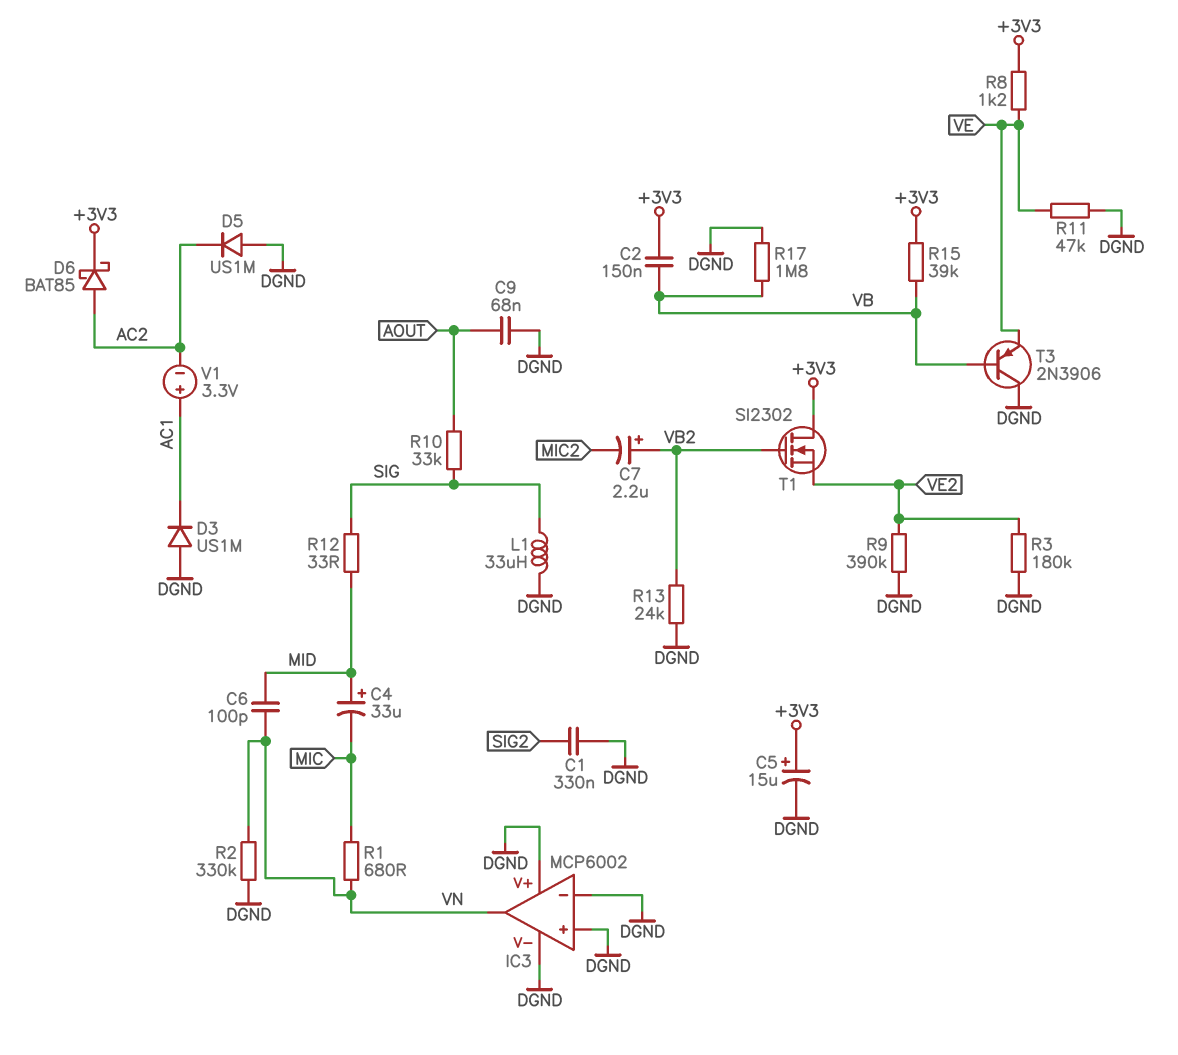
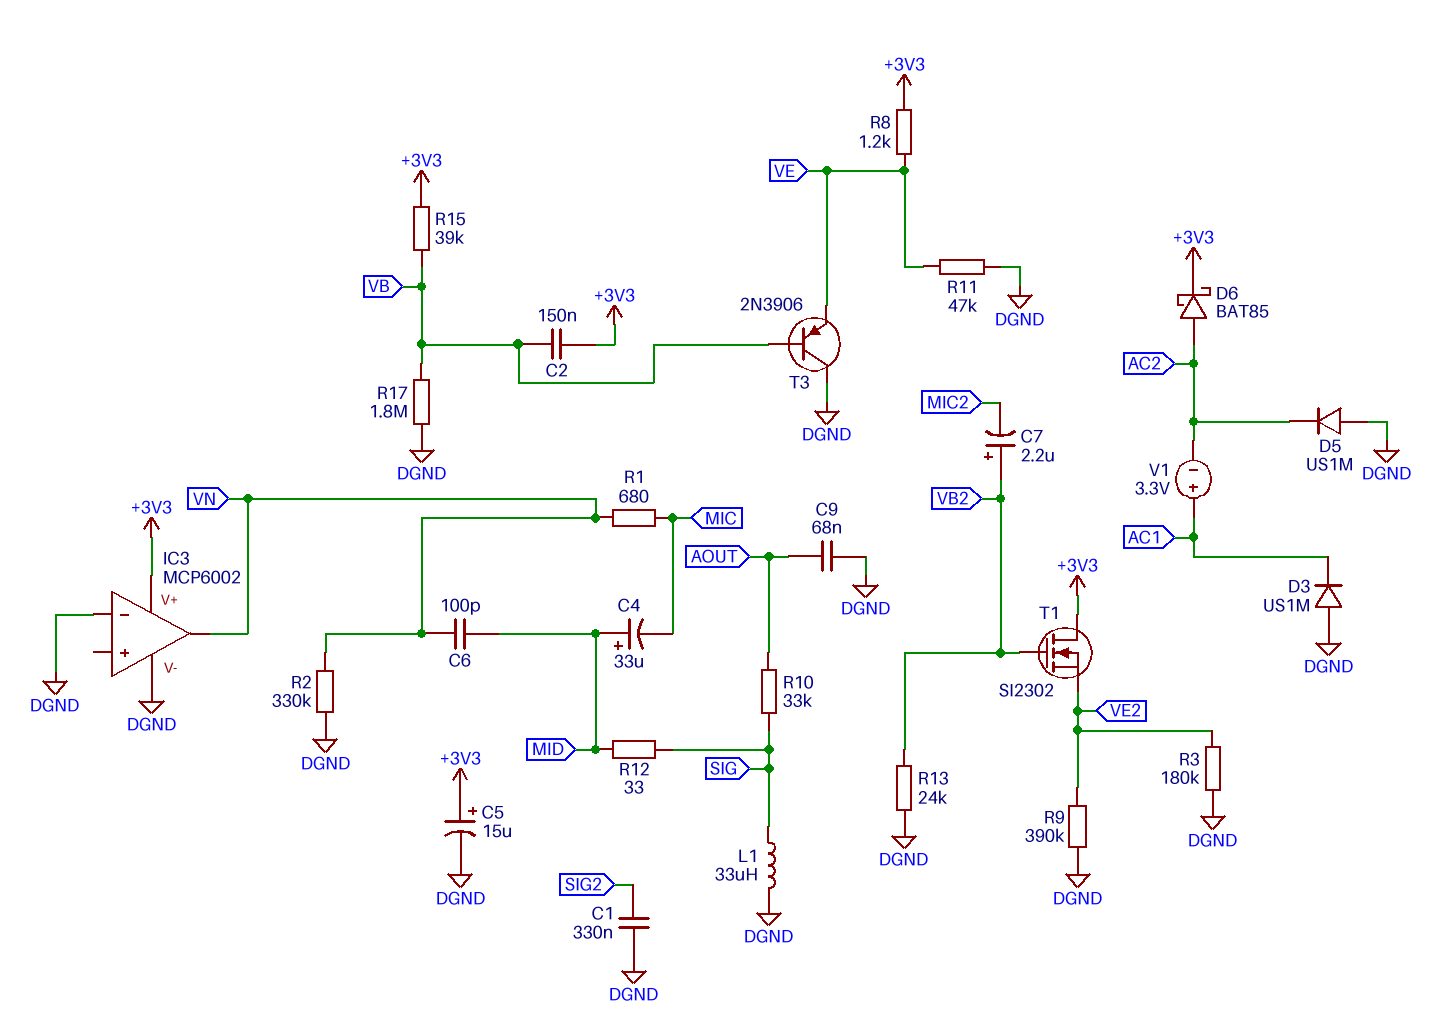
IC3 pin V+: DGND -> +3V3
IC3 pin in+: DGND -> none

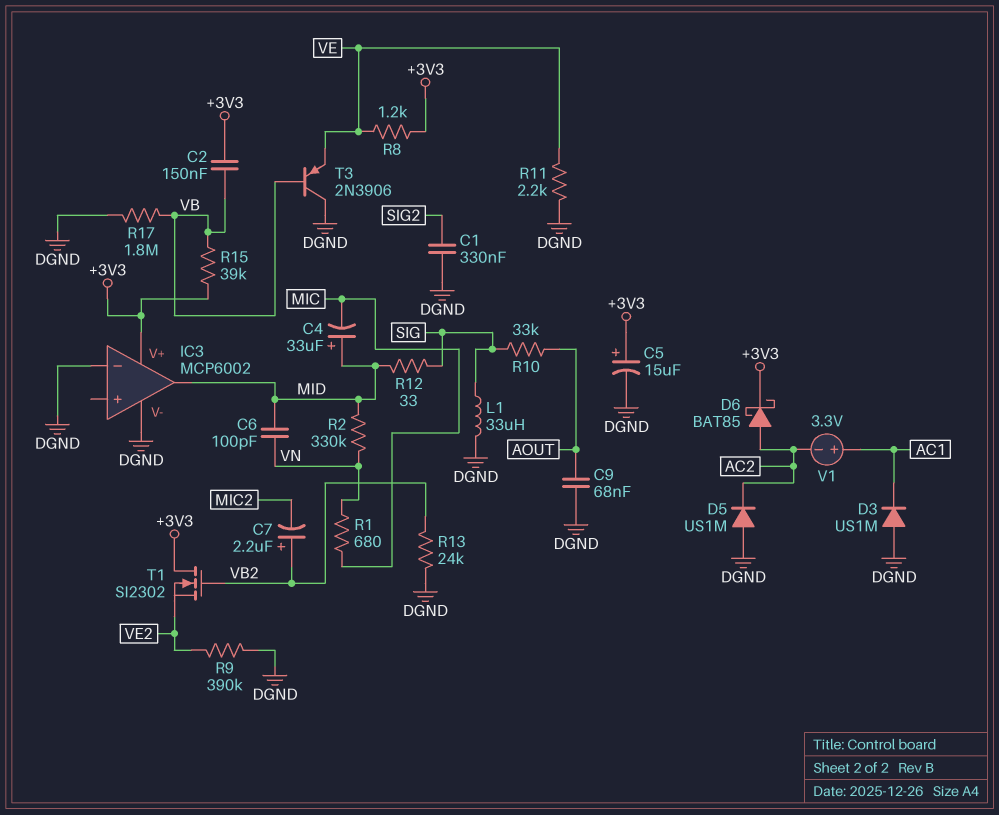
IC3 pin out: VN -> MID
R2: 330k (DGND, VN) -> 330k (MID, VN)
R3: 180k (DGND, VE2) -> none
R11: 47k (DGND, VE) -> 2.2k (DGND, VE)

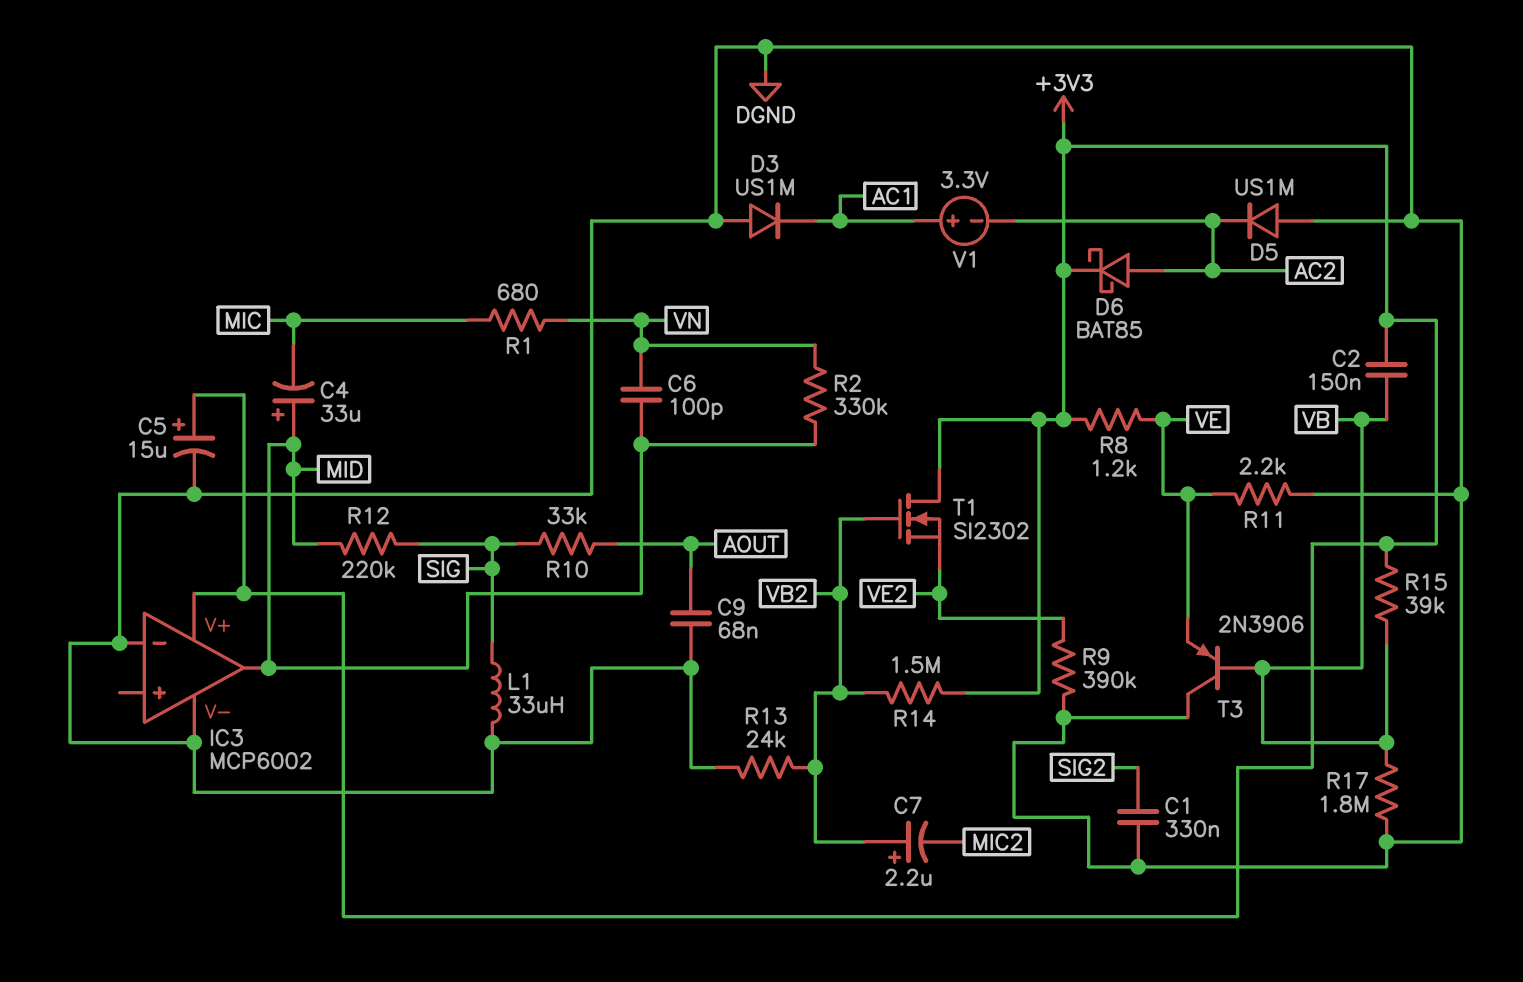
R12: 33 (MID, SIG) -> 220k (MID, SIG)
R14: none -> 1.5M (+3V3, VB2)

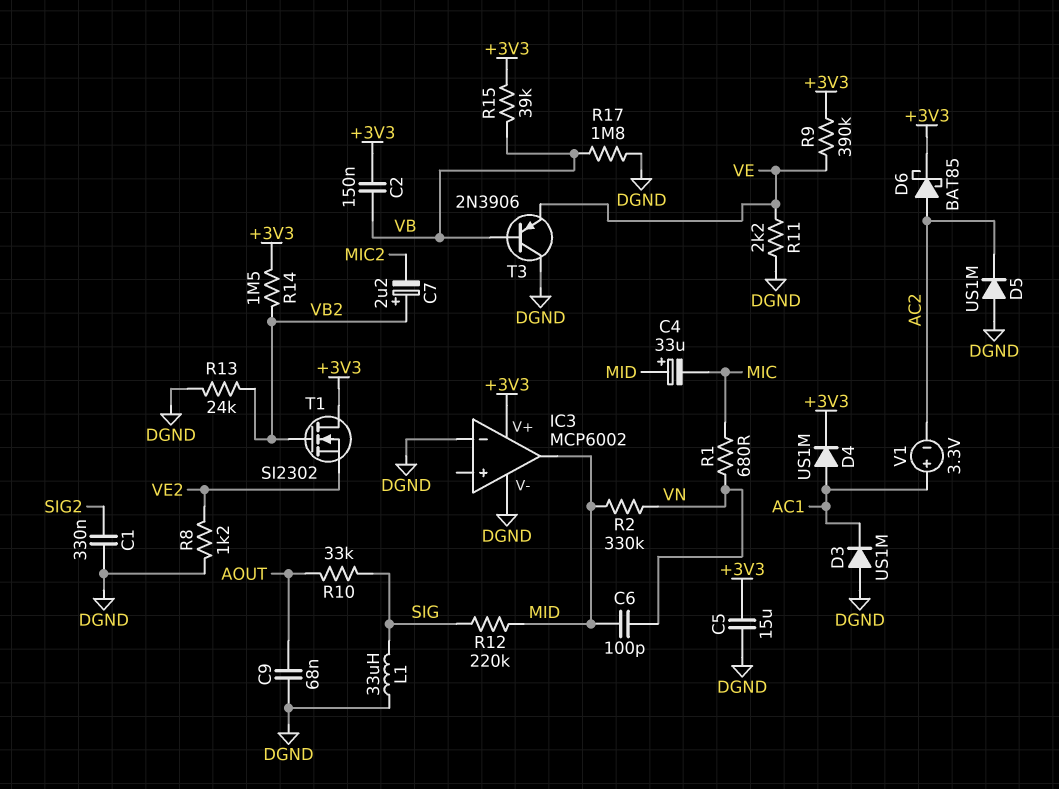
C5: 15uF (plus +3V3, minus DGND) -> 15uF (+3V3, DGND)
D4: none -> diode US1M (A AC1, K +3V3)
R8: 1.2k (+3V3, VE) -> 1.2k (DGND, VE2)
R9: 390k (DGND, VE2) -> 390k (+3V3, VE)

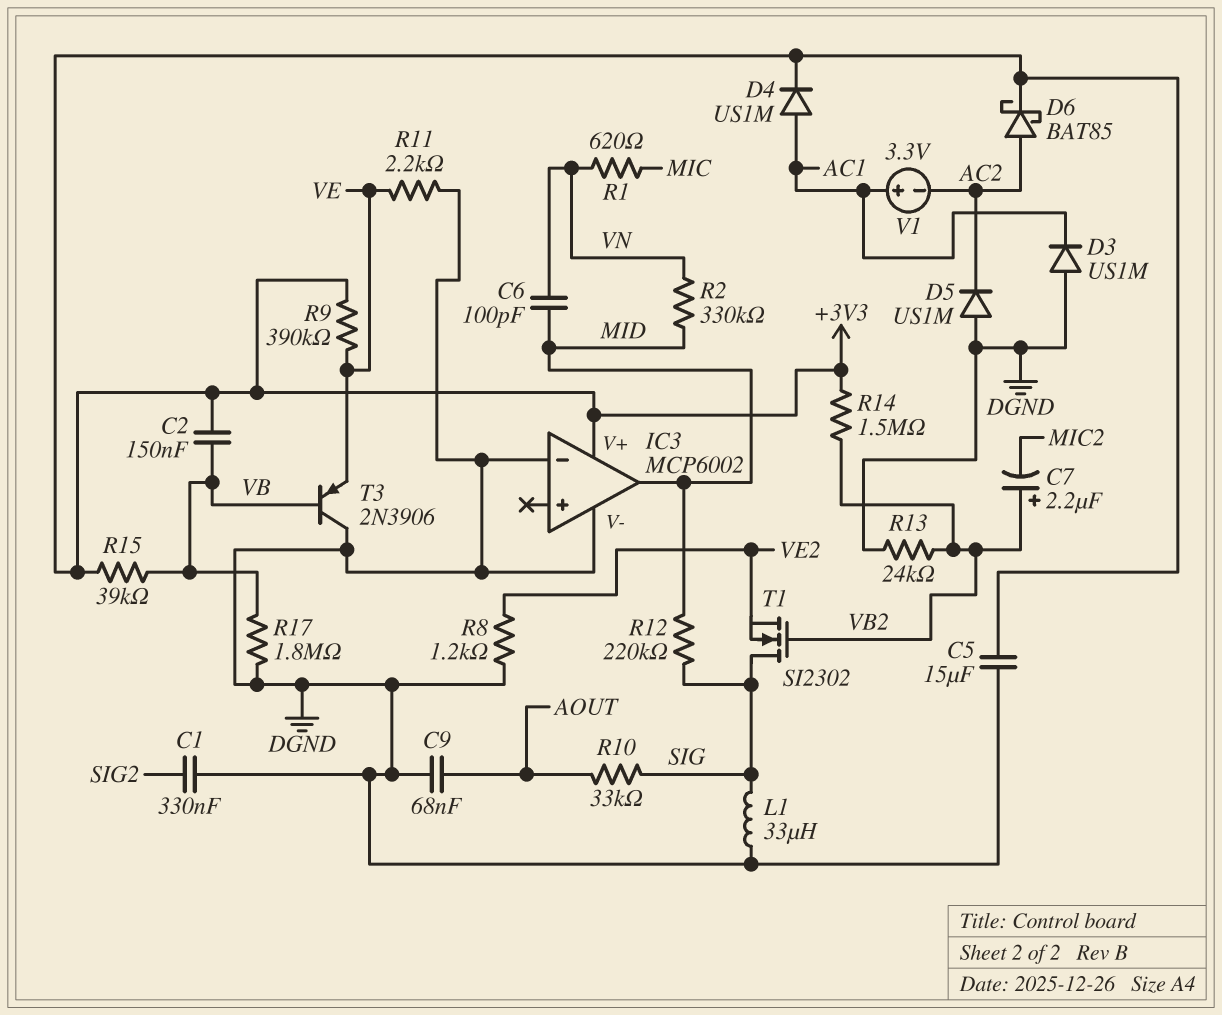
C4: 33uF (plus MID, minus MIC) -> none
R1: 680 (MIC, VN) -> 620 (MIC, VN)
T1: NMOS SI2302 (G VB2, D +3V3, S VE2) -> NMOS SI2302 (G VB2, D SIG, S VE2)

